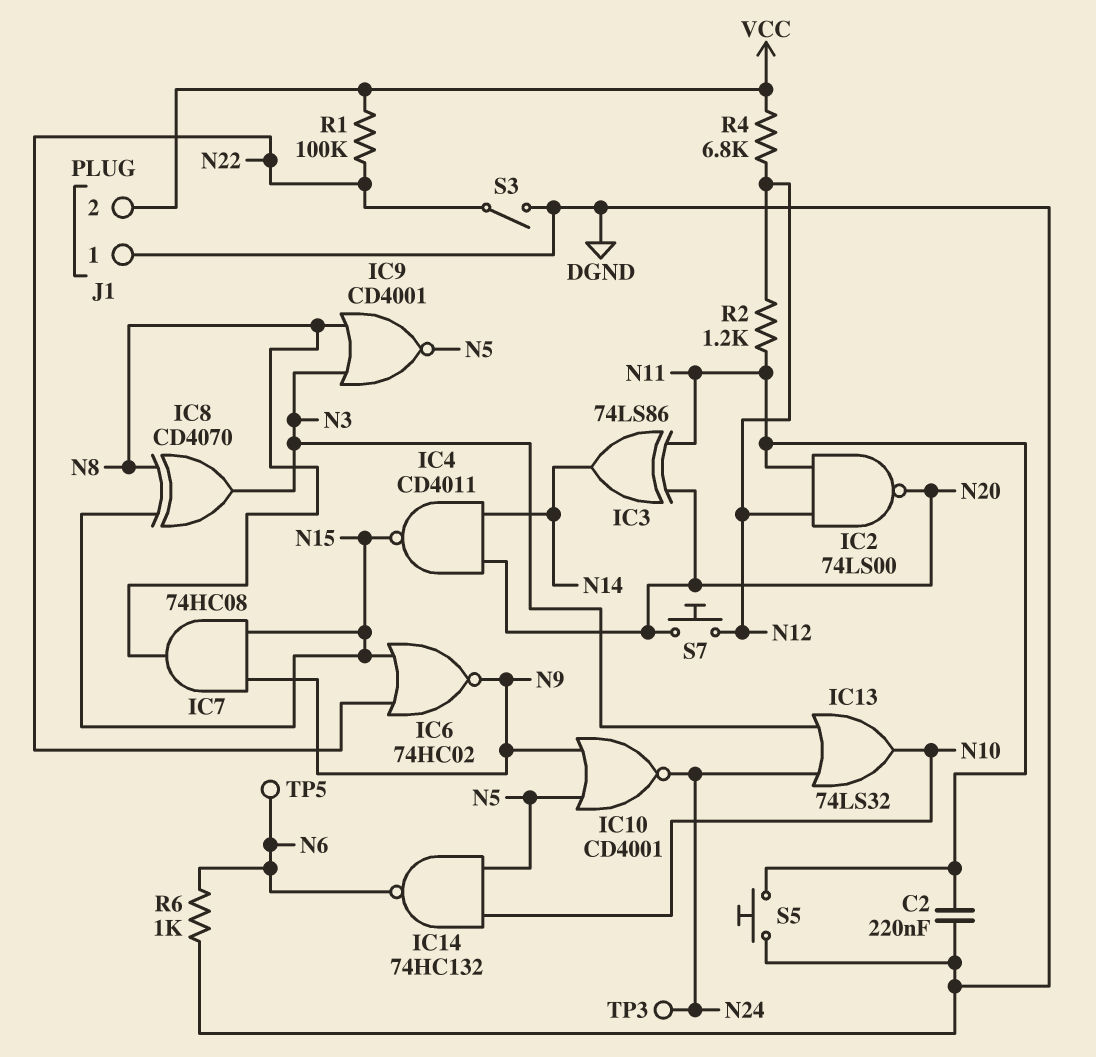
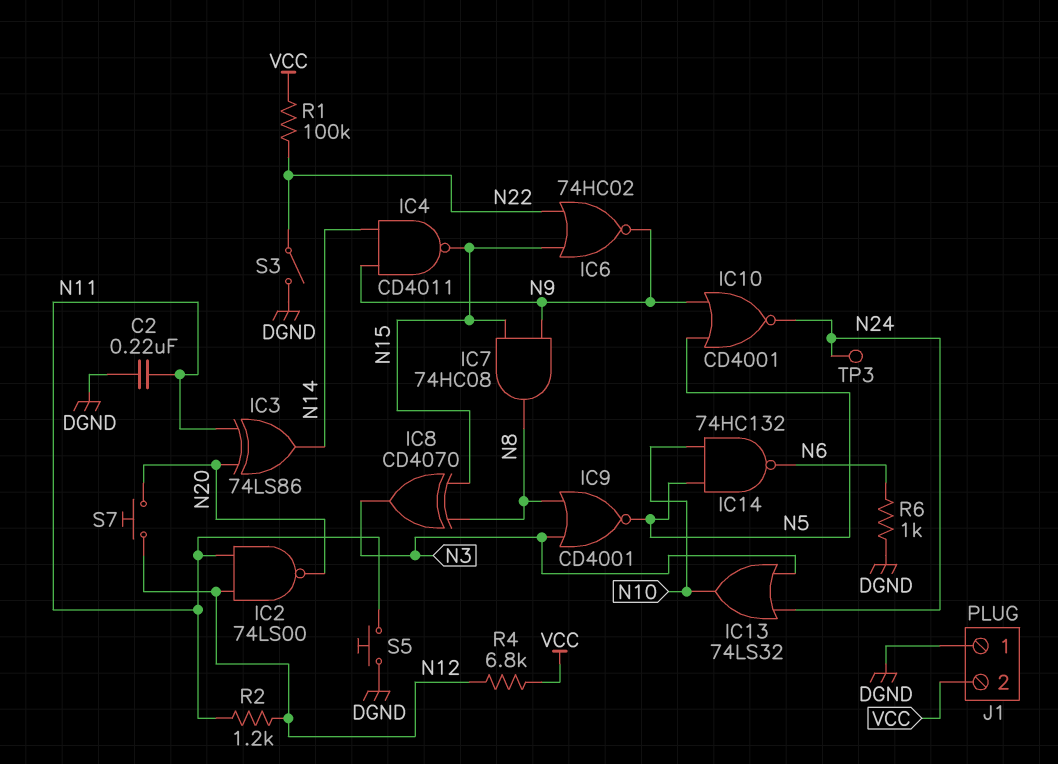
IC4: NAND CD4011 (in N14, in N20, out N15) -> NAND CD4011 (in N9, in N14, out N15)
TP5: test point (N6) -> none

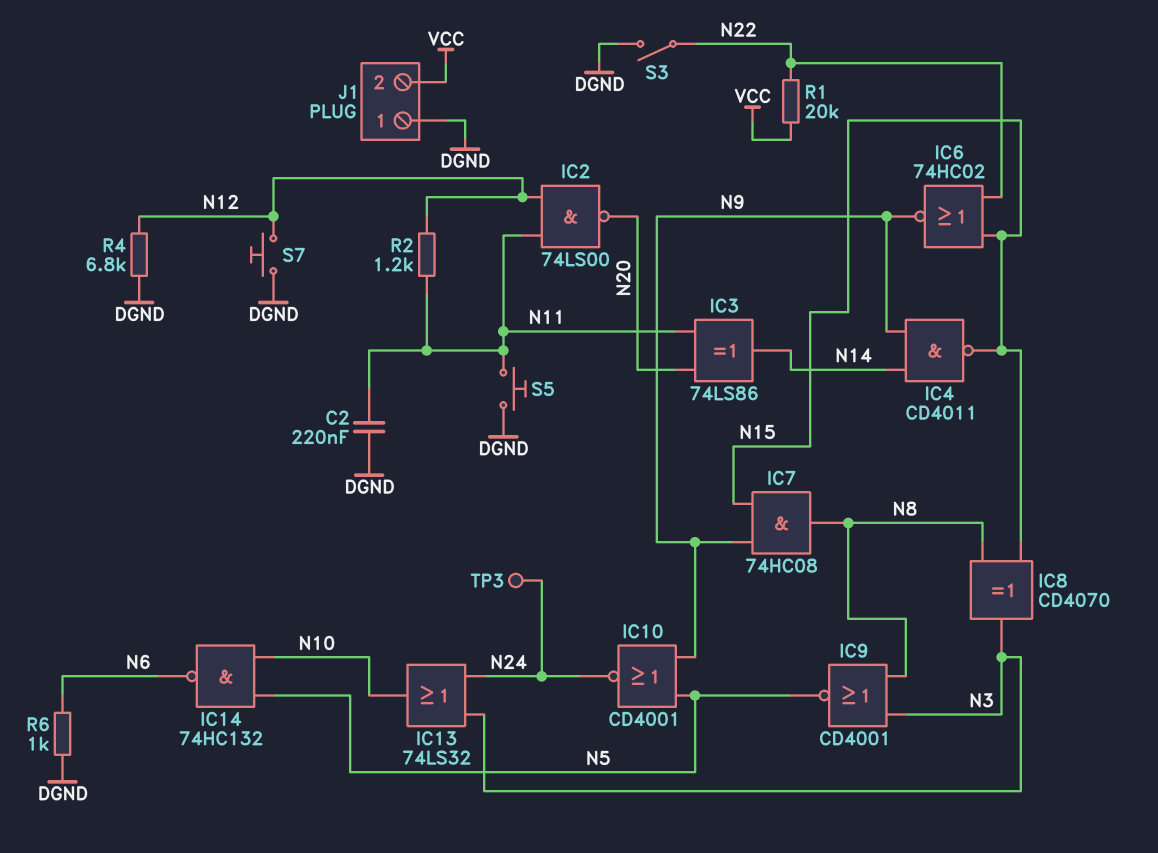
R1: 100k (N22, VCC) -> 20k (N22, VCC)
R4: 6.8k (N12, VCC) -> 6.8k (DGND, N12)
S7: button (N12, N20) -> button (DGND, N12)

